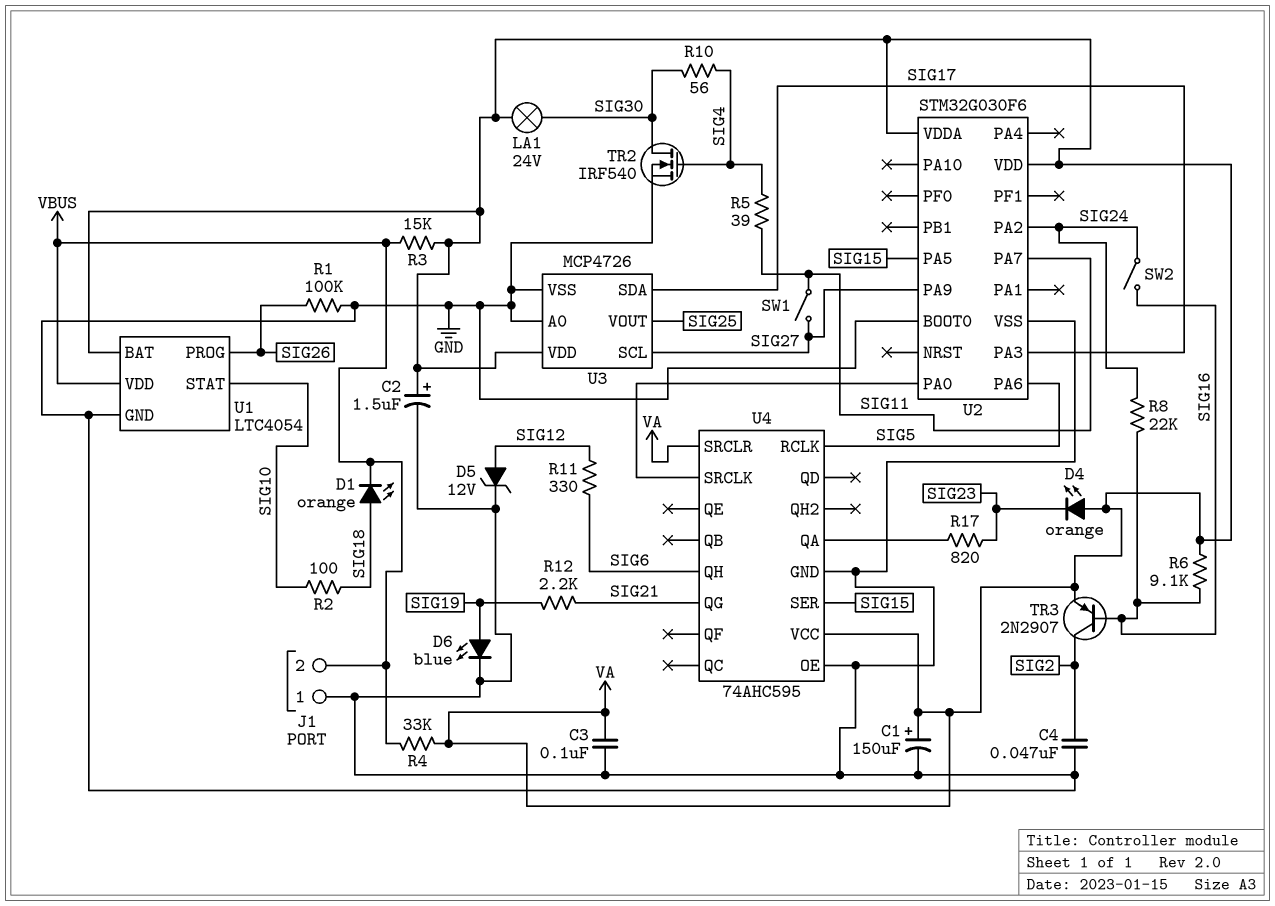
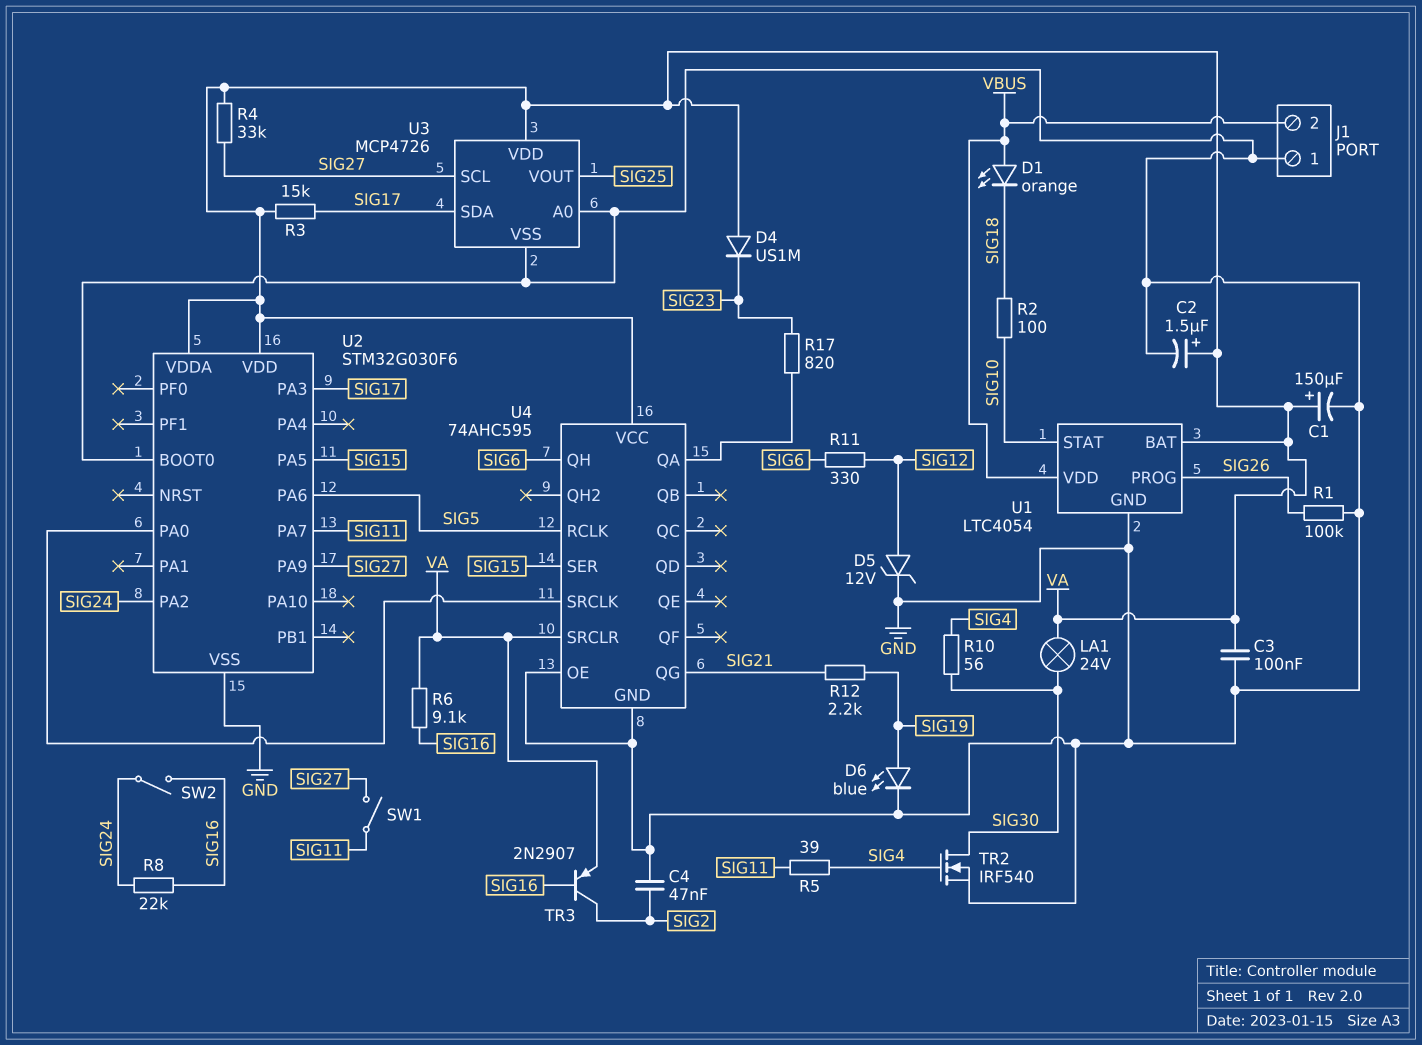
D1: LED orange (A SIG18, K VBUS) -> LED orange (A VBUS, K SIG18)
D4: LED orange (A VA, K SIG23) -> diode US1M (A VA, K SIG23)
R3: 15k (VA, VBUS) -> 15k (SIG17, VA)
R4: 33k (VA, VBUS) -> 33k (SIG27, VA)

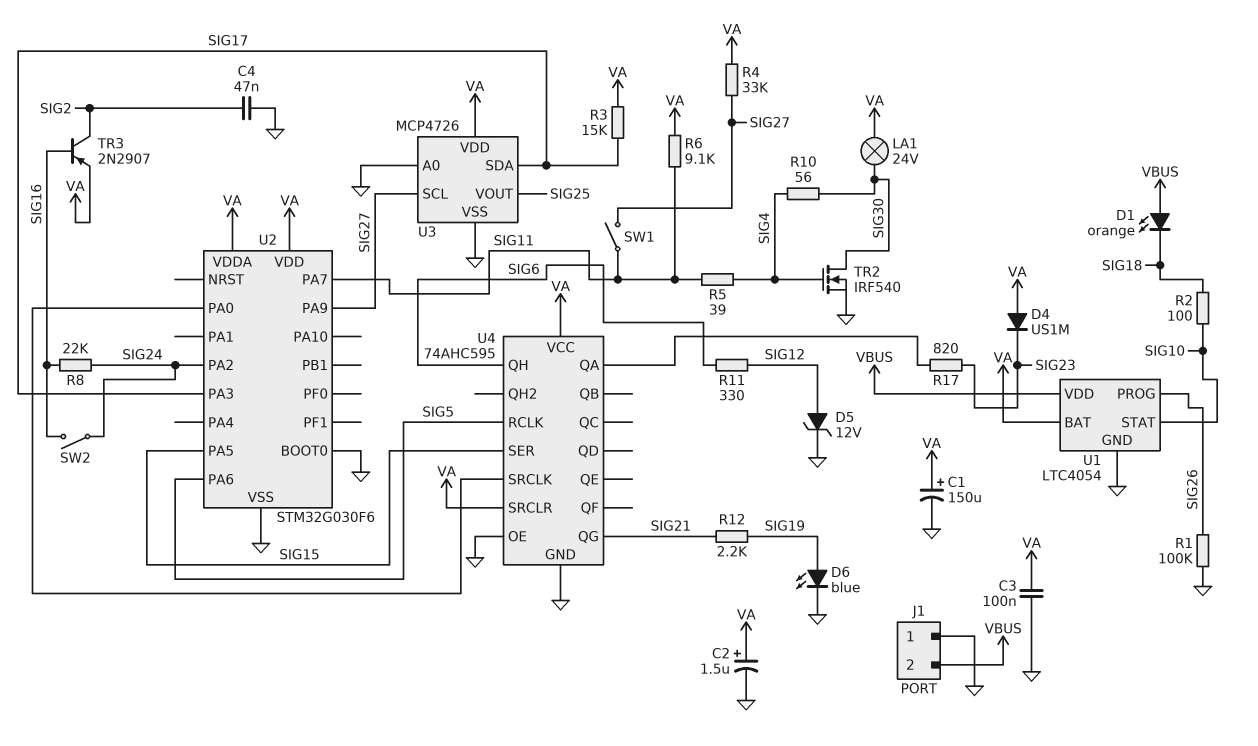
R6: 9.1k (SIG16, VA) -> 9.1k (SIG11, VA)

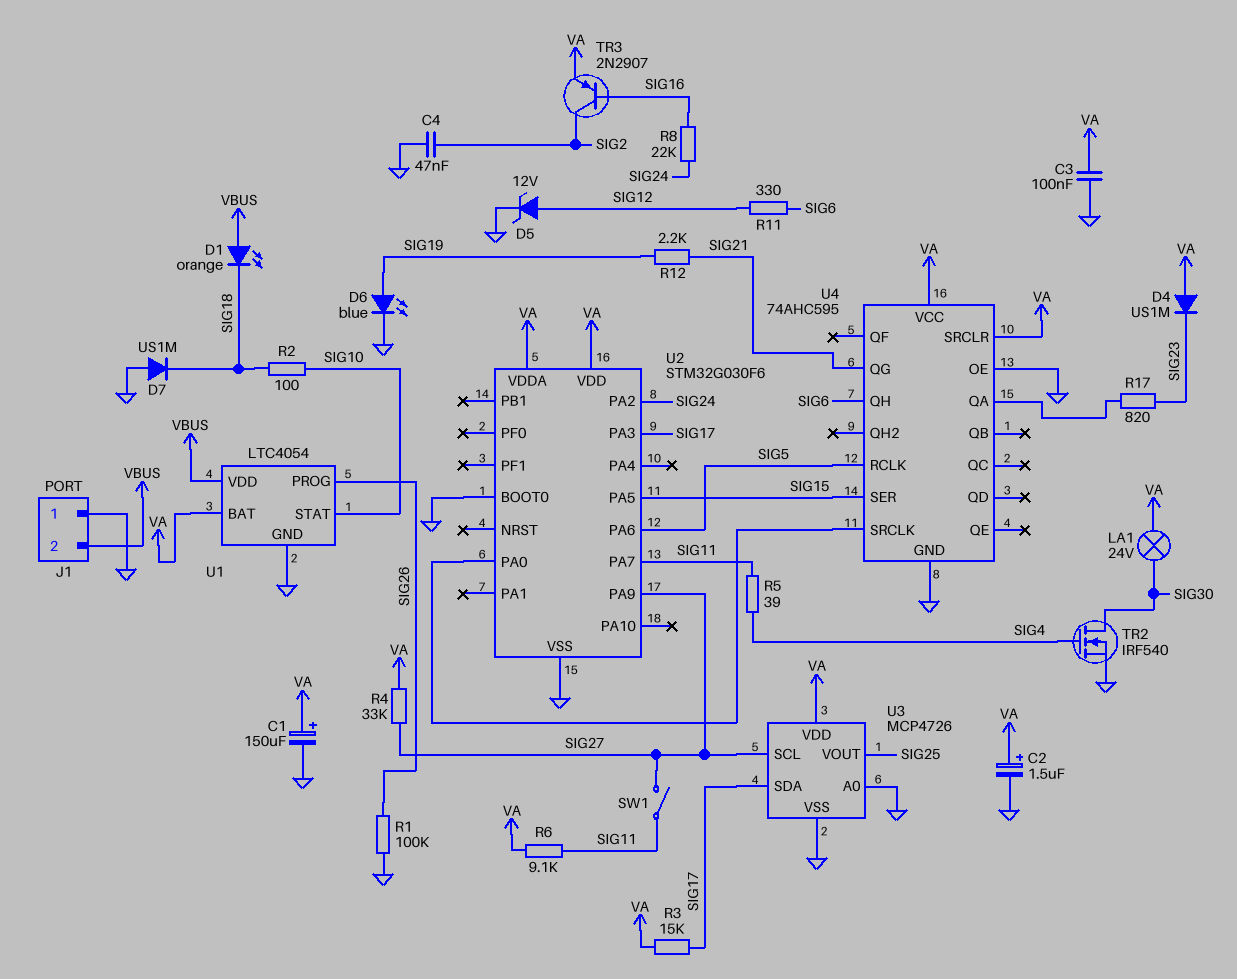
D7: none -> diode US1M (A GND, K SIG18)
R10: 56 (SIG4, SIG30) -> none
SW2: switch (SIG16, SIG24) -> none

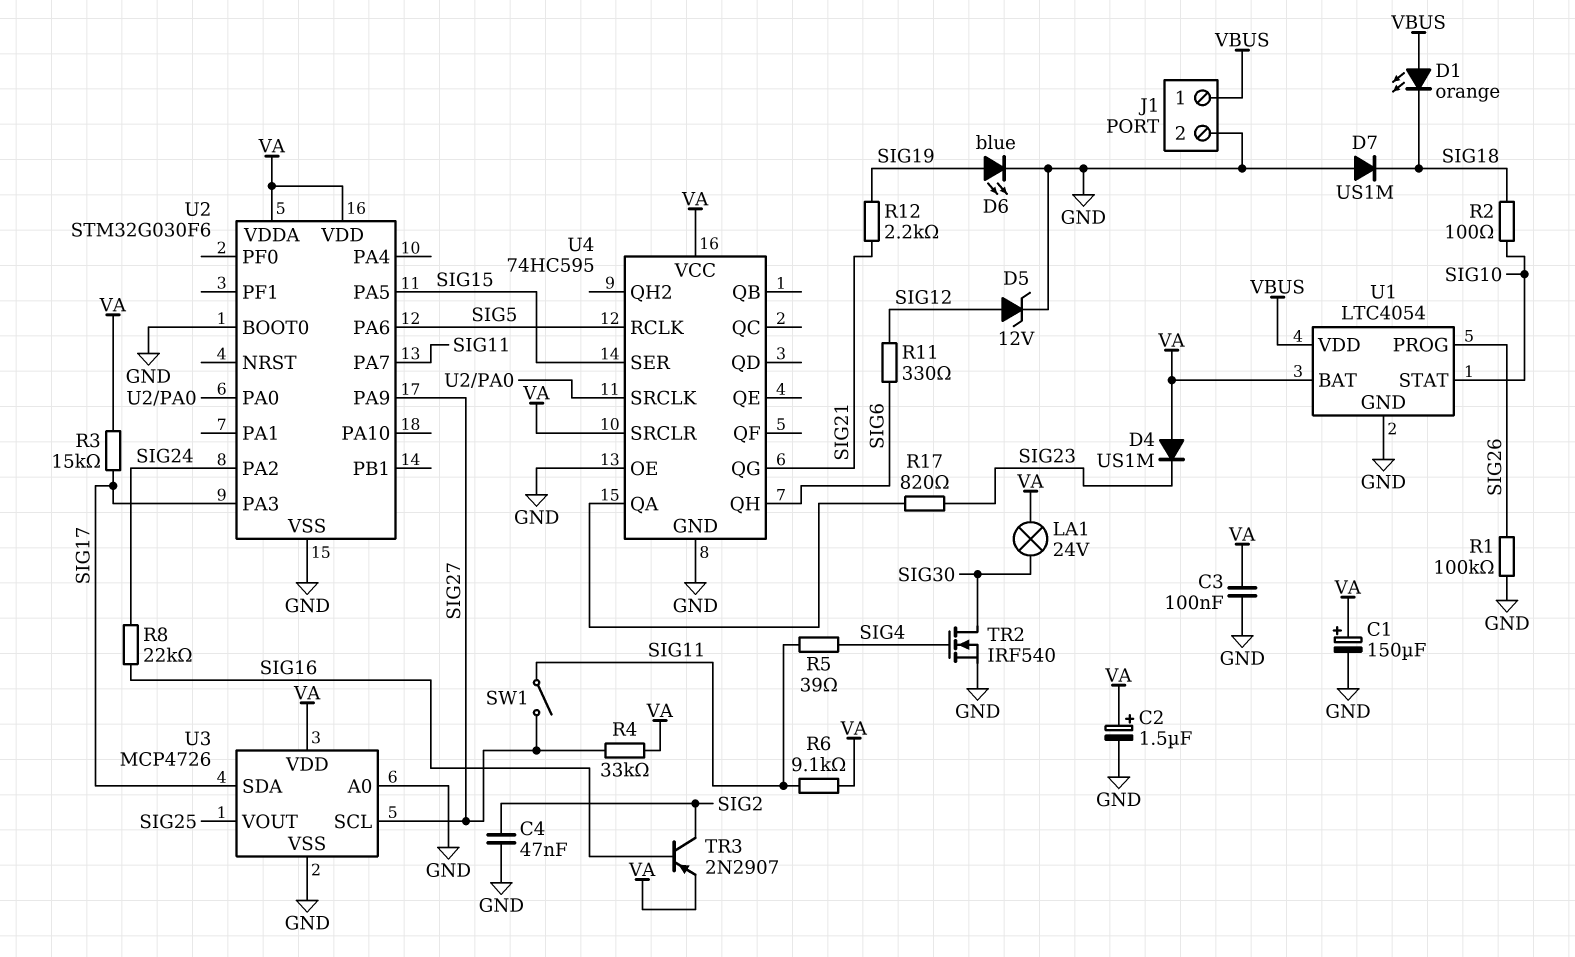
J1 pin 1: GND -> VBUS
J1 pin 2: VBUS -> GND
U4: 74AHC595 -> 74HC595

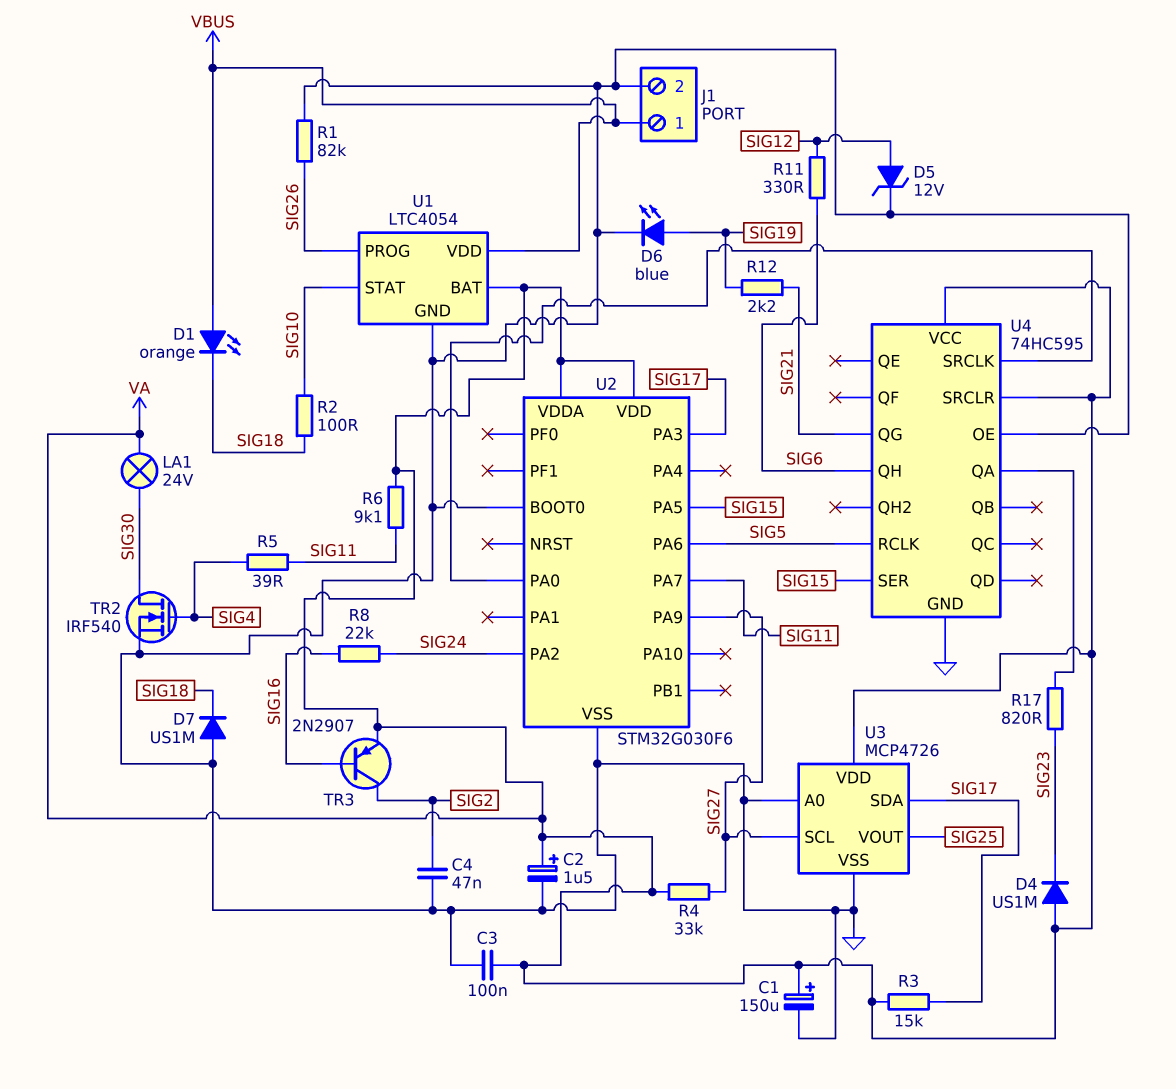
R1: 100k (GND, SIG26) -> 82k (GND, SIG26)
SW1: switch (SIG11, SIG27) -> none

